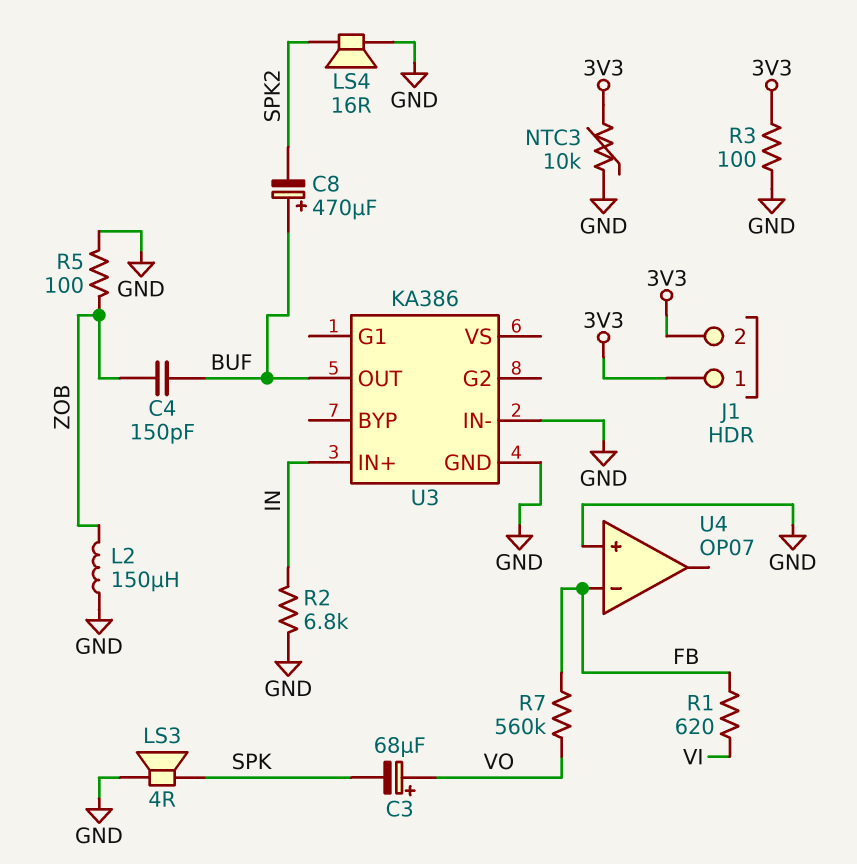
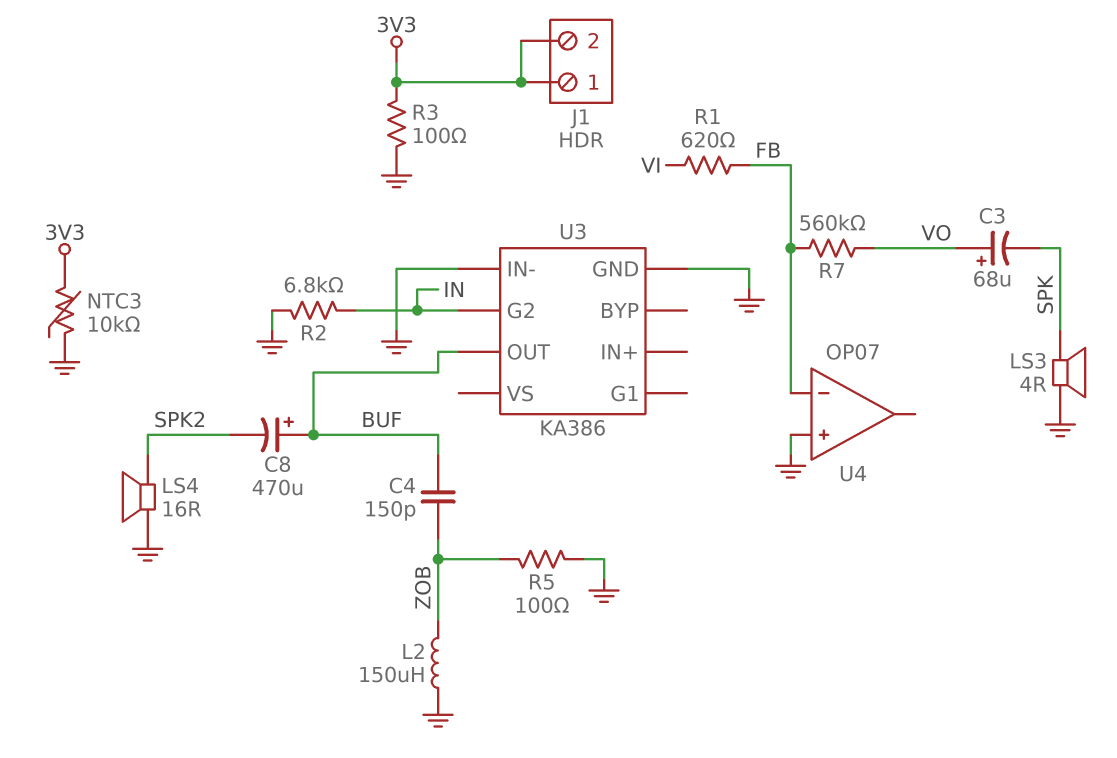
U3 pin G2: none -> IN
U3 pin IN+: IN -> none

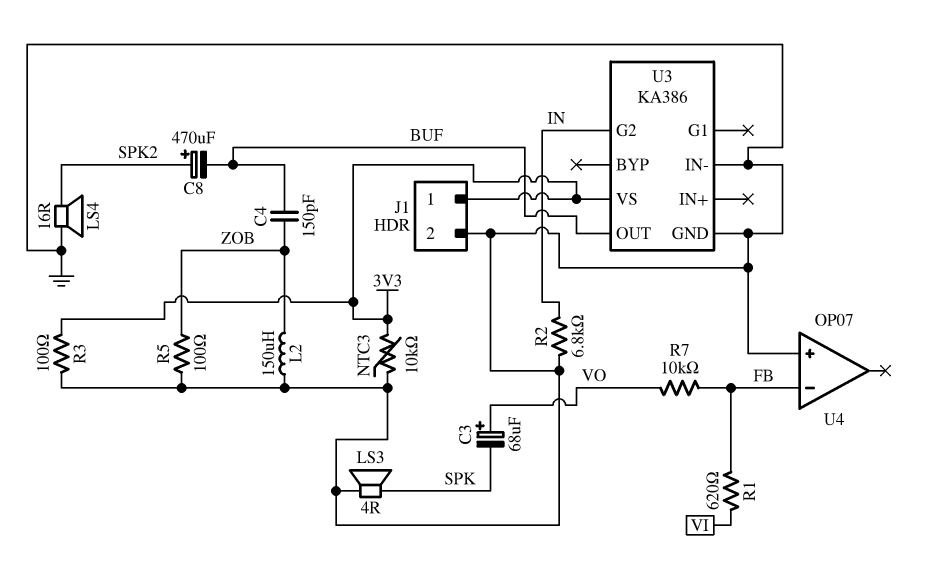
C8: 470uF (plus BUF, minus SPK2) -> 470uF (plus SPK2, minus BUF)
J1 pin 2: 3V3 -> GND
R7: 560k (FB, VO) -> 10k (FB, VO)
U3 pin VS: none -> 3V3

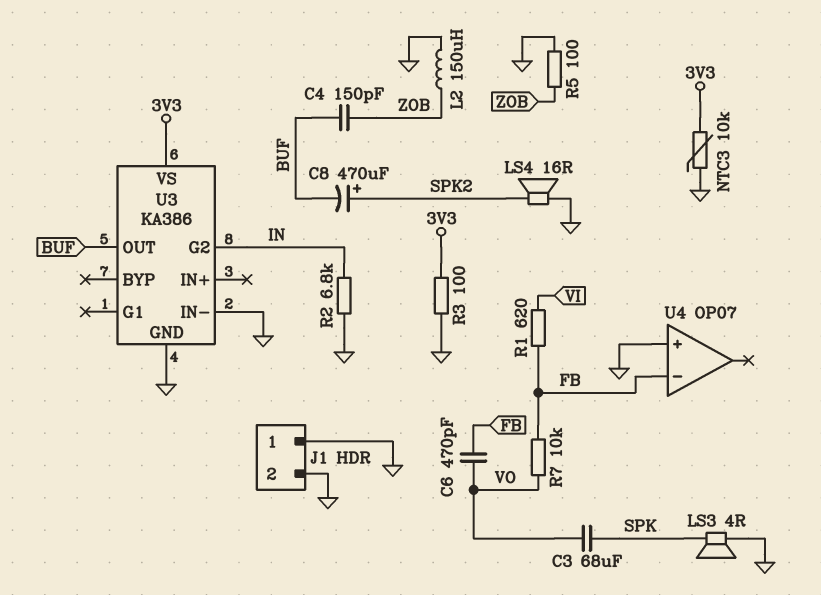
C3: 68uF (plus VO, minus SPK) -> 68uF (SPK, VO)
C6: none -> 470pF (FB, VO)
J1 pin 1: 3V3 -> GND

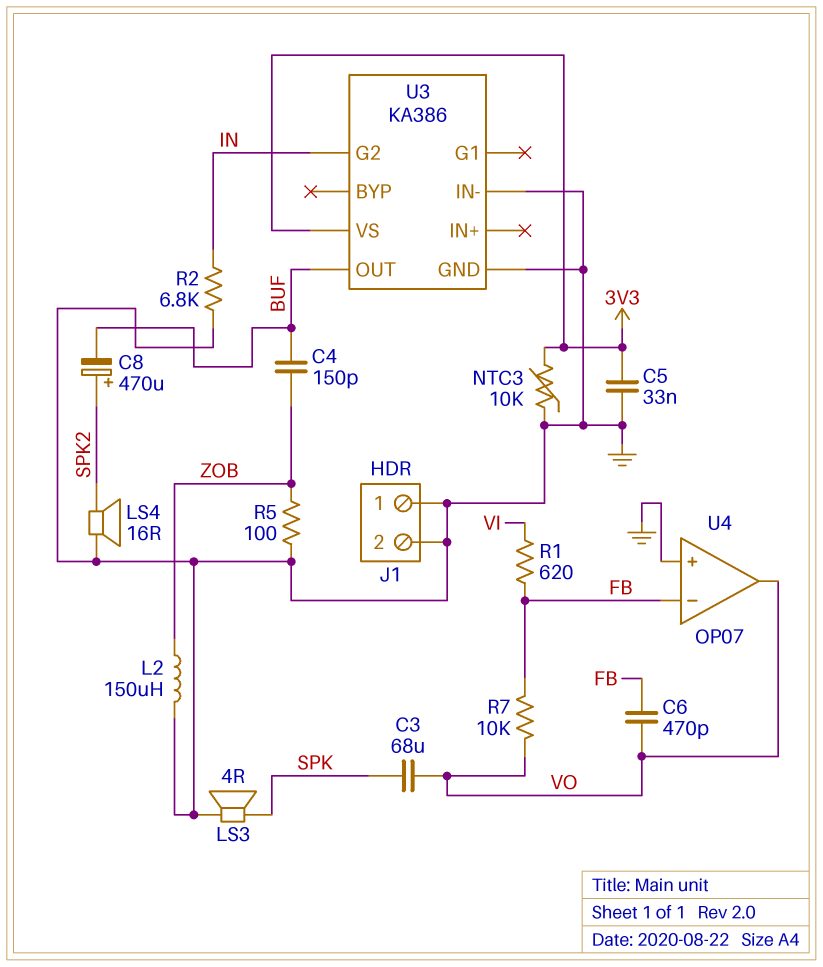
C5: none -> 33nF (3V3, GND)
R3: 100 (3V3, GND) -> none
U4 pin out: none -> VO

